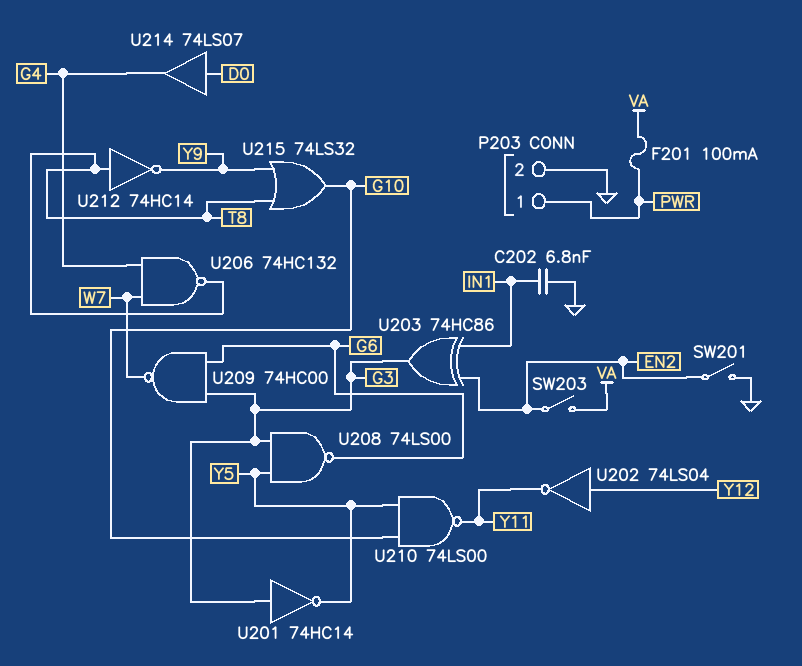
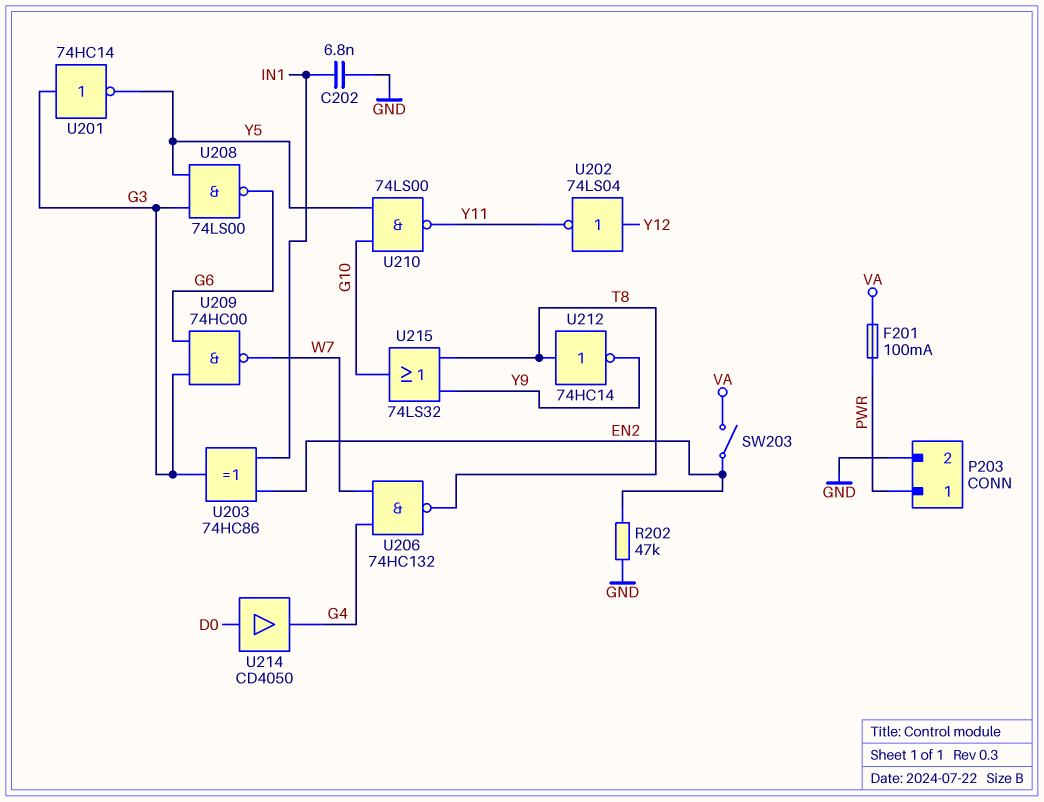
R202: none -> 47k (EN2, GND)
SW201: switch (EN2, GND) -> none
U214: buffer 74LS07 (in D0, out G4) -> buffer CD4050 (in D0, out G4)

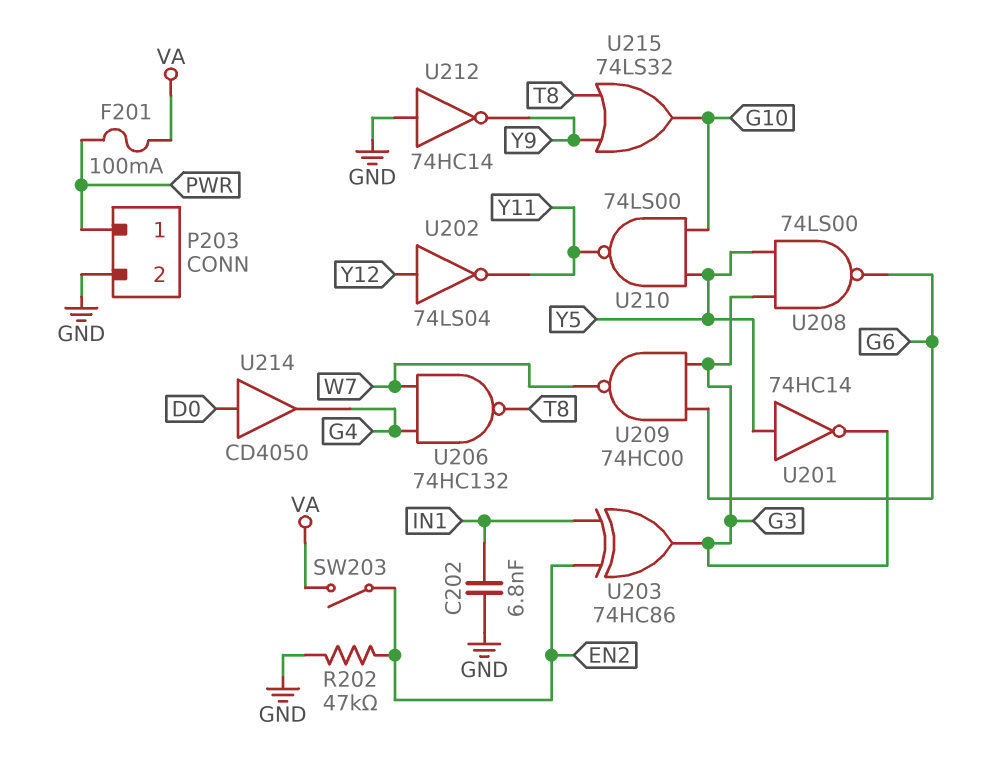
U201: NOT 74HC14 (in G3, out Y5) -> NOT 74HC14 (in Y5, out G3)
U212: NOT 74HC14 (in T8, out Y9) -> NOT 74HC14 (in GND, out Y9)

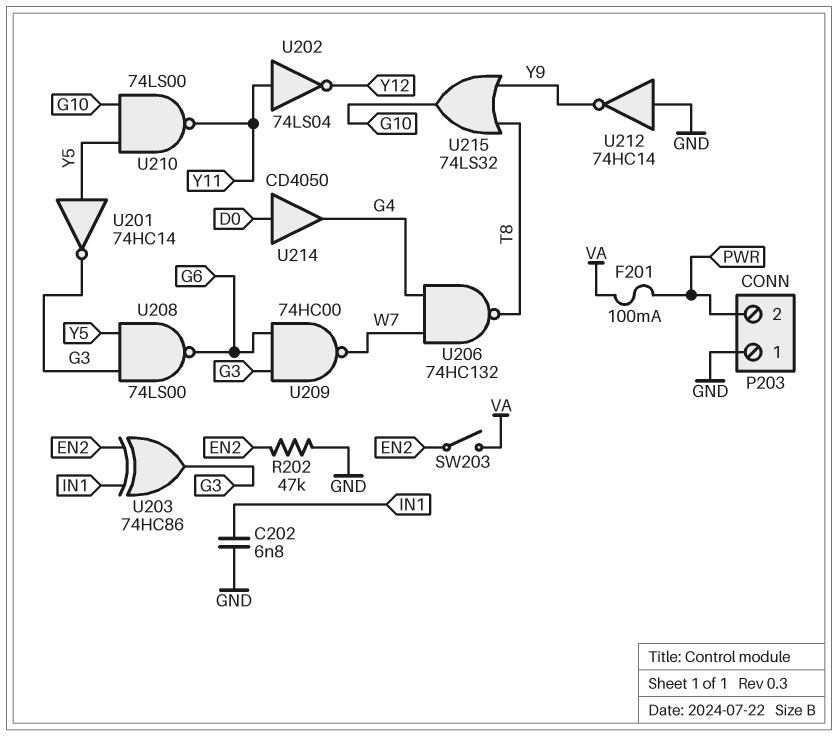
P203 pin 1: PWR -> GND
P203 pin 2: GND -> PWR
U202: NOT 74LS04 (in Y12, out Y11) -> NOT 74LS04 (in Y11, out Y12)

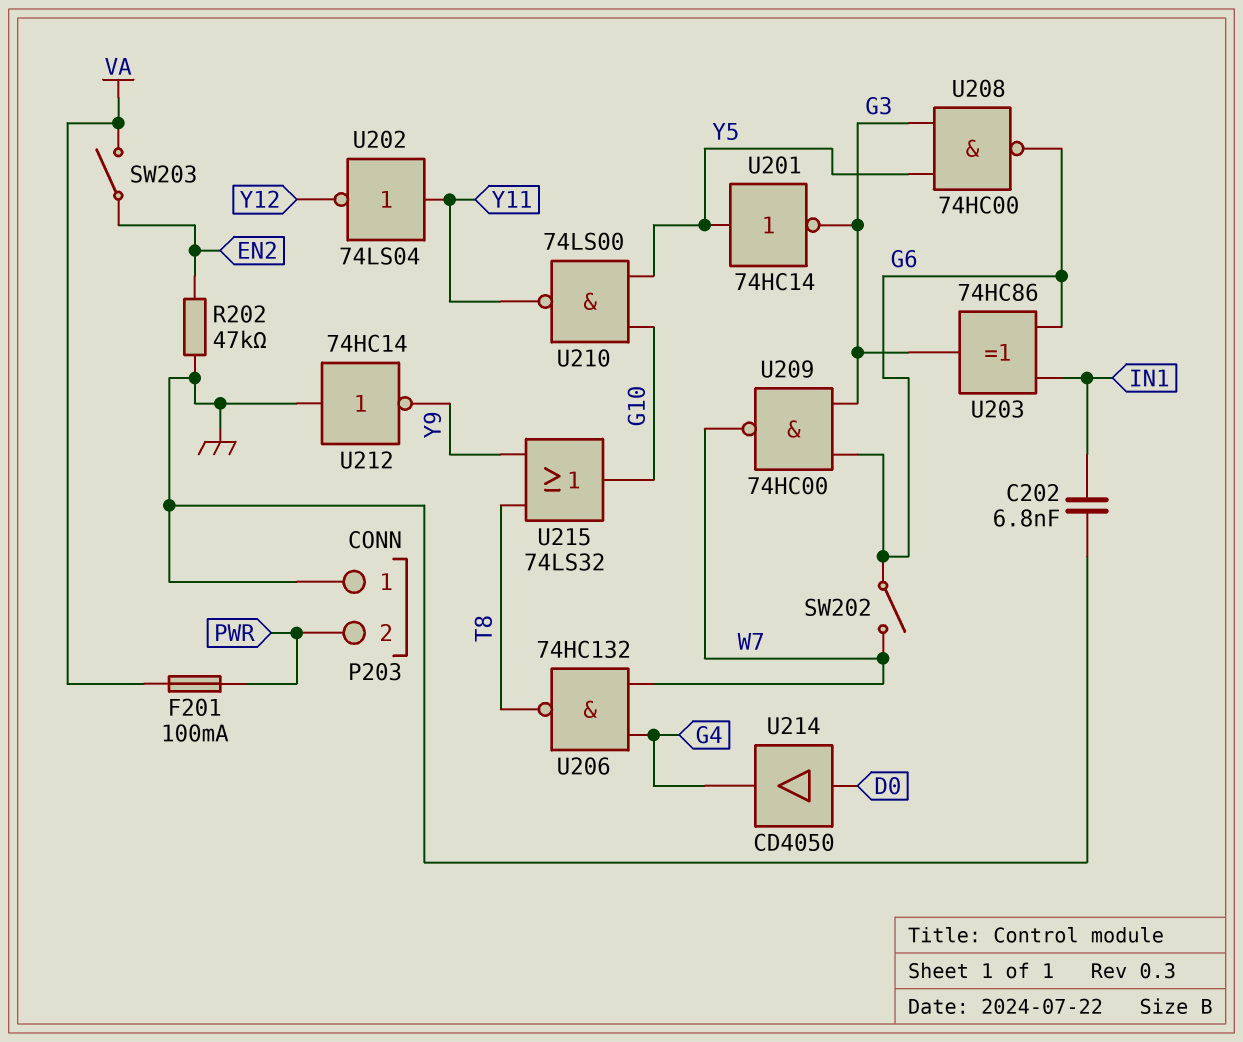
SW202: none -> switch (G6, W7)
U203: XOR 74HC86 (in EN2, in IN1, out G3) -> XOR 74HC86 (in G6, in IN1, out G3)
U208: NAND 74LS00 (in G3, in Y5, out G6) -> NAND 74HC00 (in G3, in Y5, out G6)

